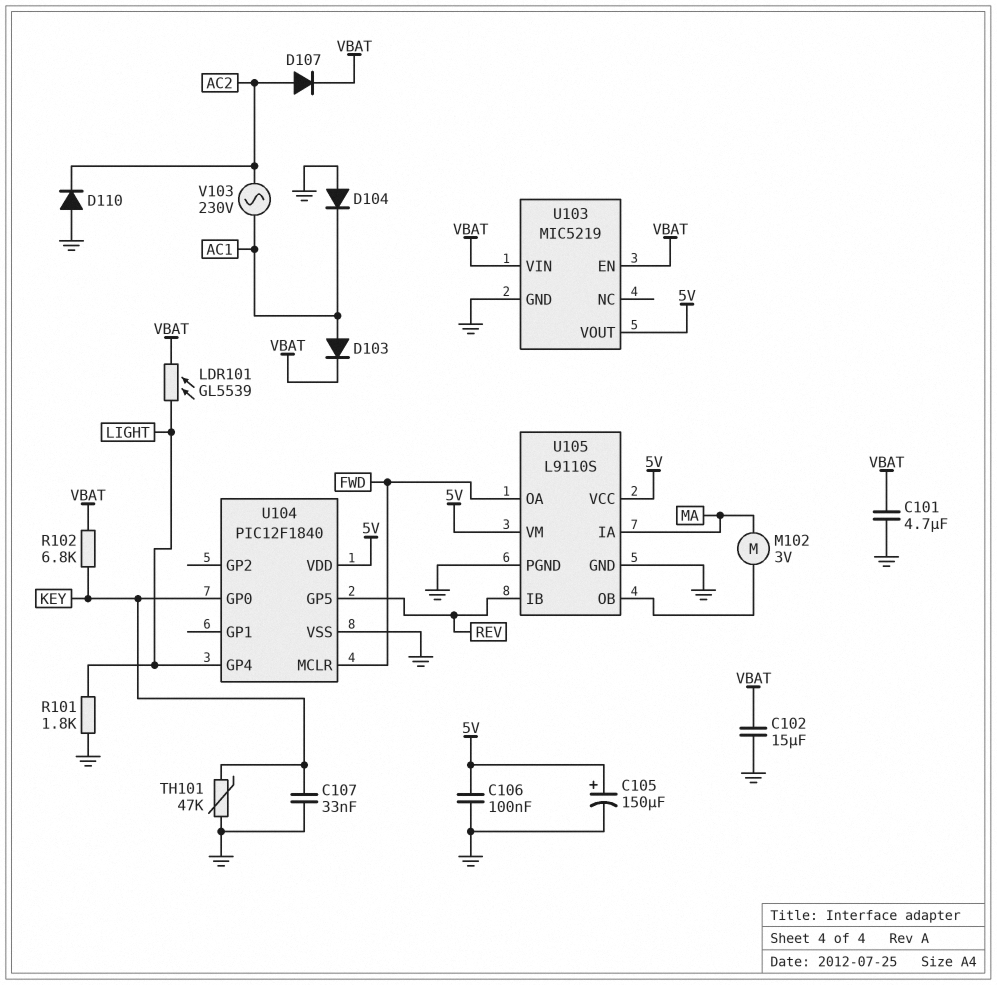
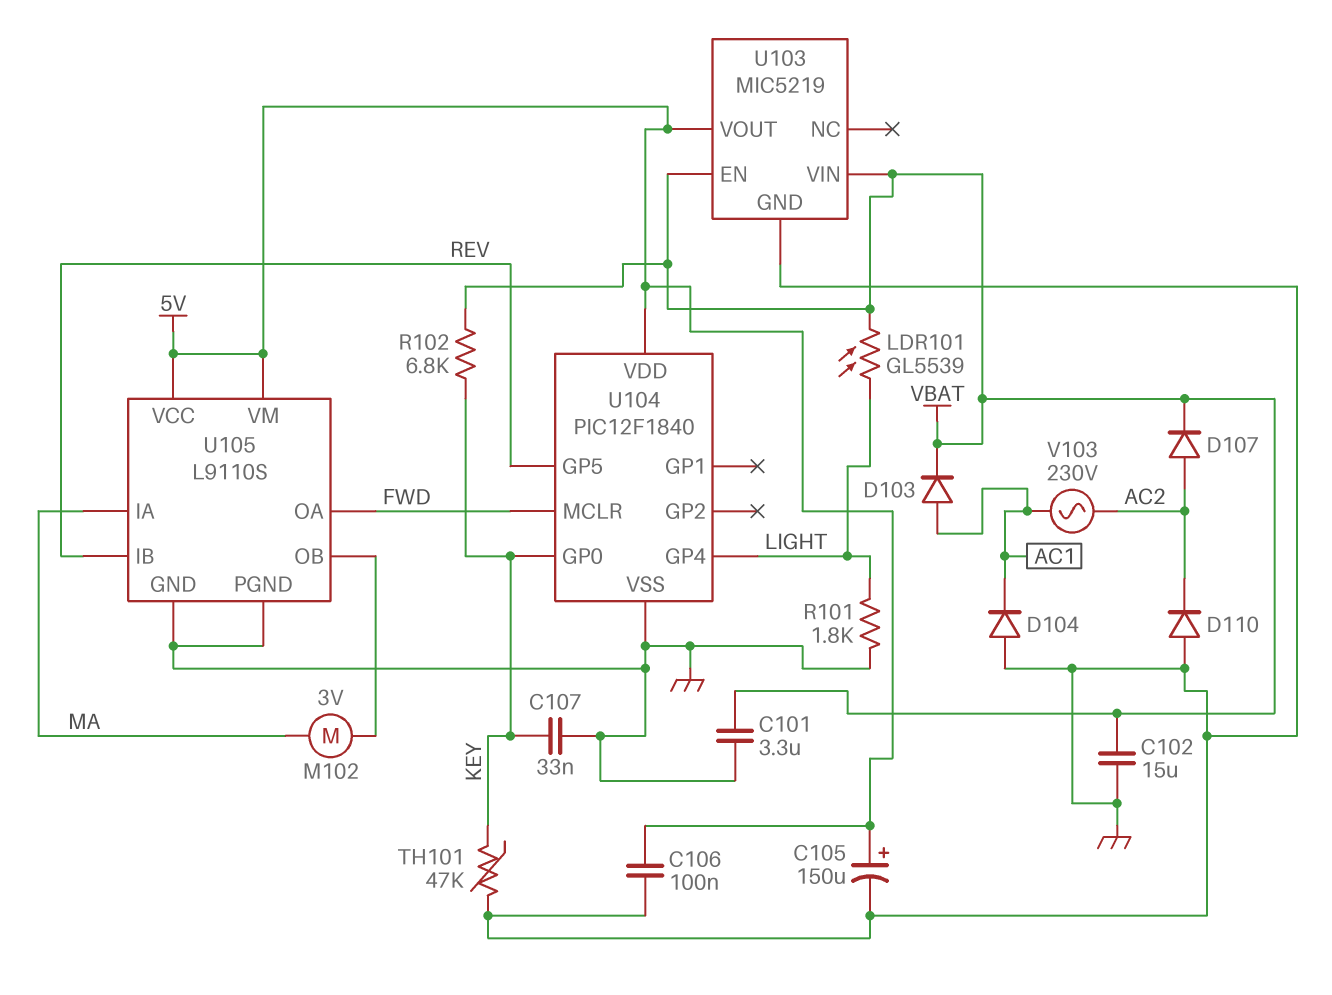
C101: 4.7uF (GND, VBAT) -> 3.3uF (GND, VBAT)

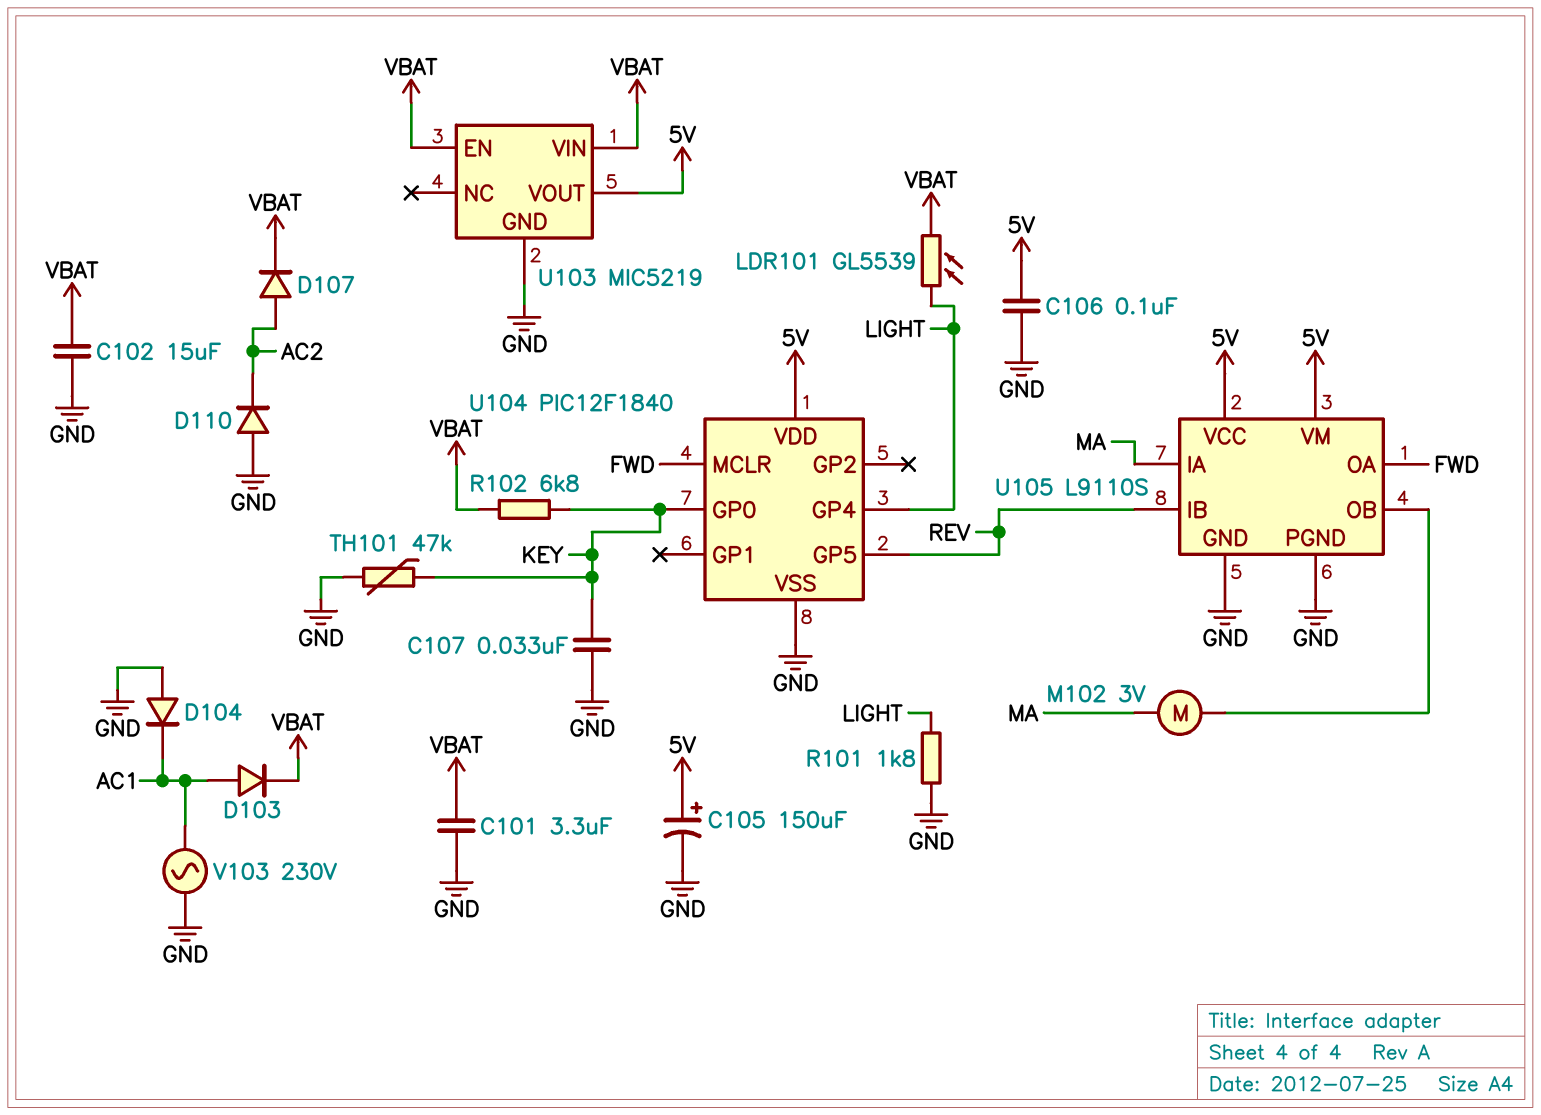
V103: AC 230V (AC1, AC2) -> AC 230V (AC1, GND)

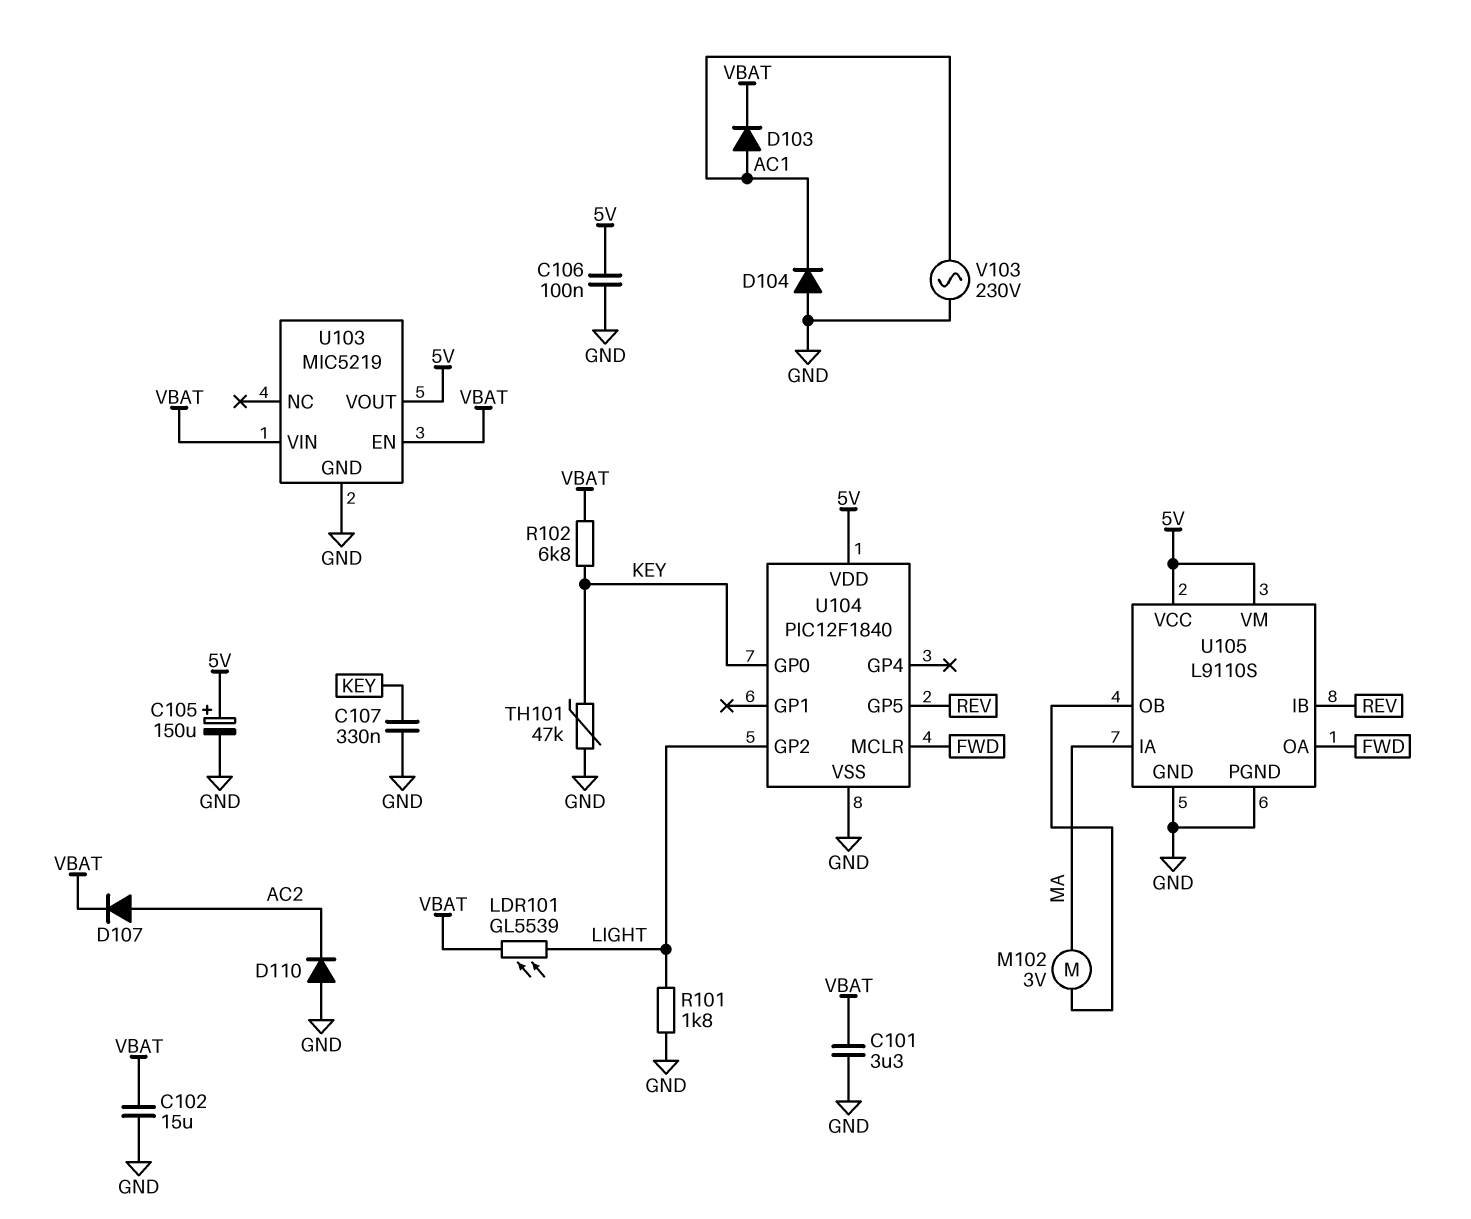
C107: 33nF (GND, KEY) -> 330nF (GND, KEY)
U104 pin GP2: none -> LIGHT
U104 pin GP4: LIGHT -> none

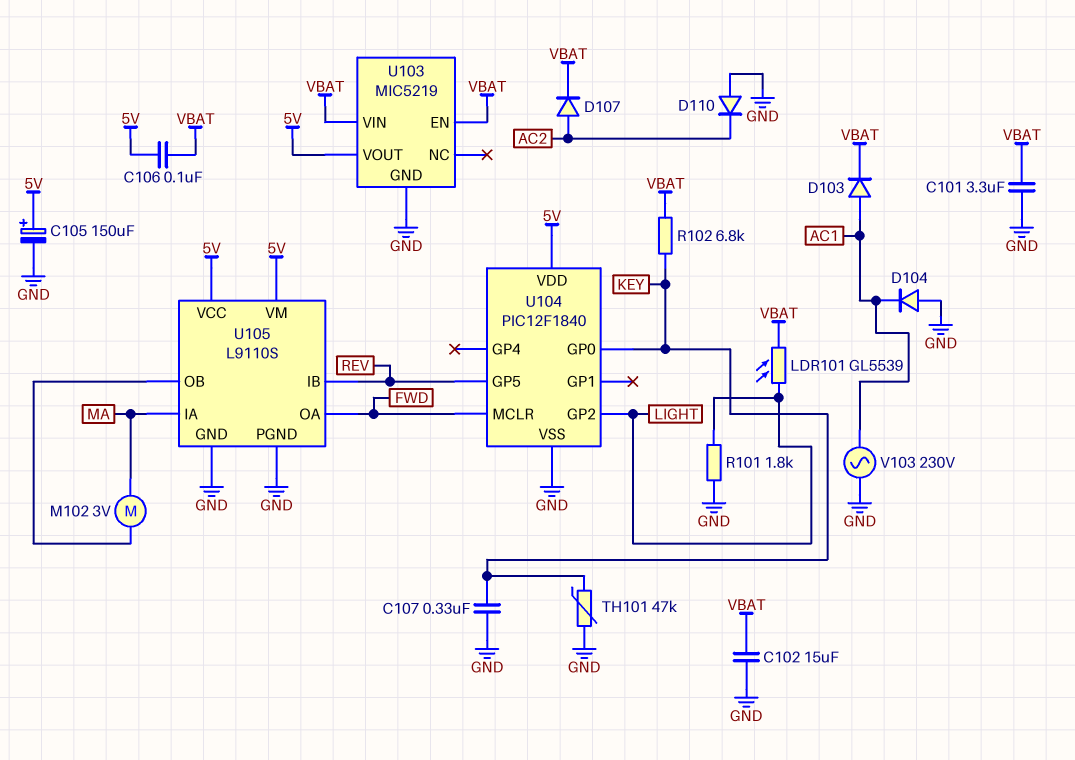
C106: 100nF (5V, GND) -> 100nF (5V, VBAT)

